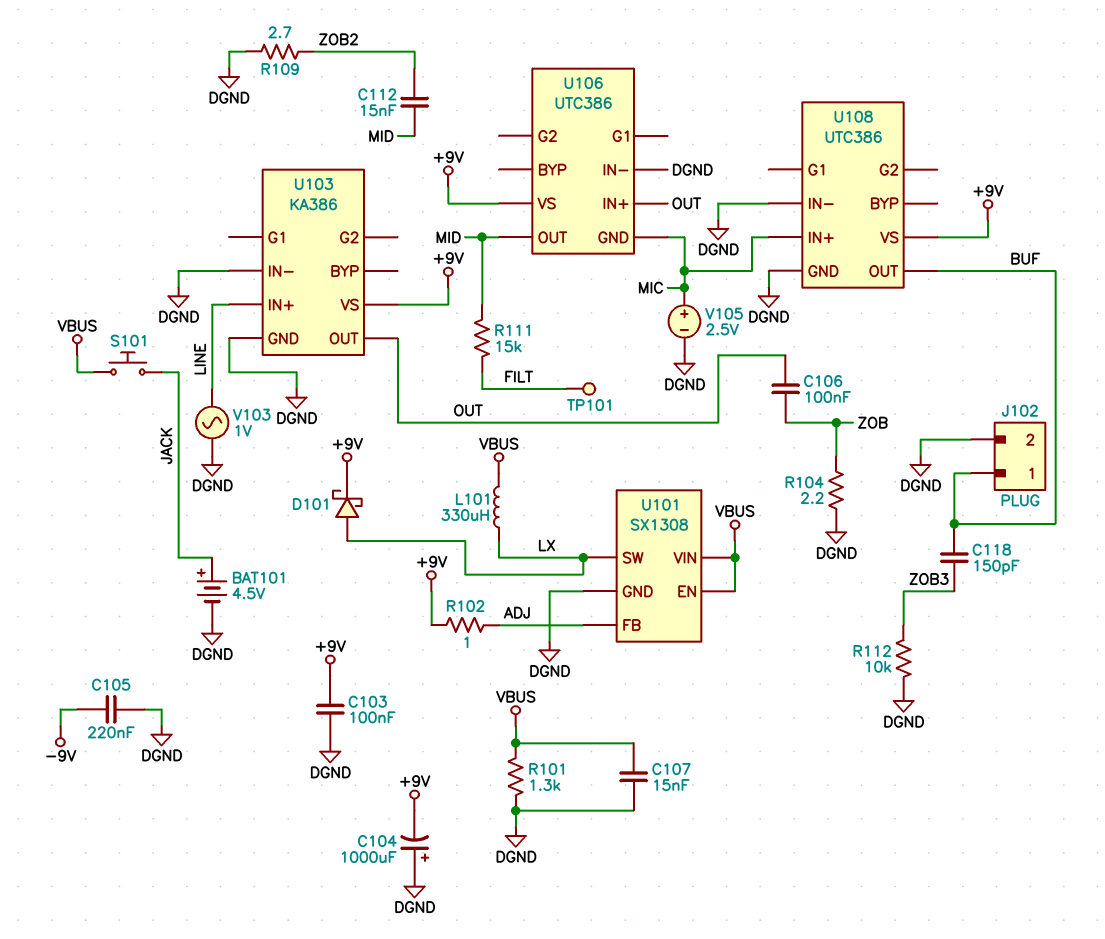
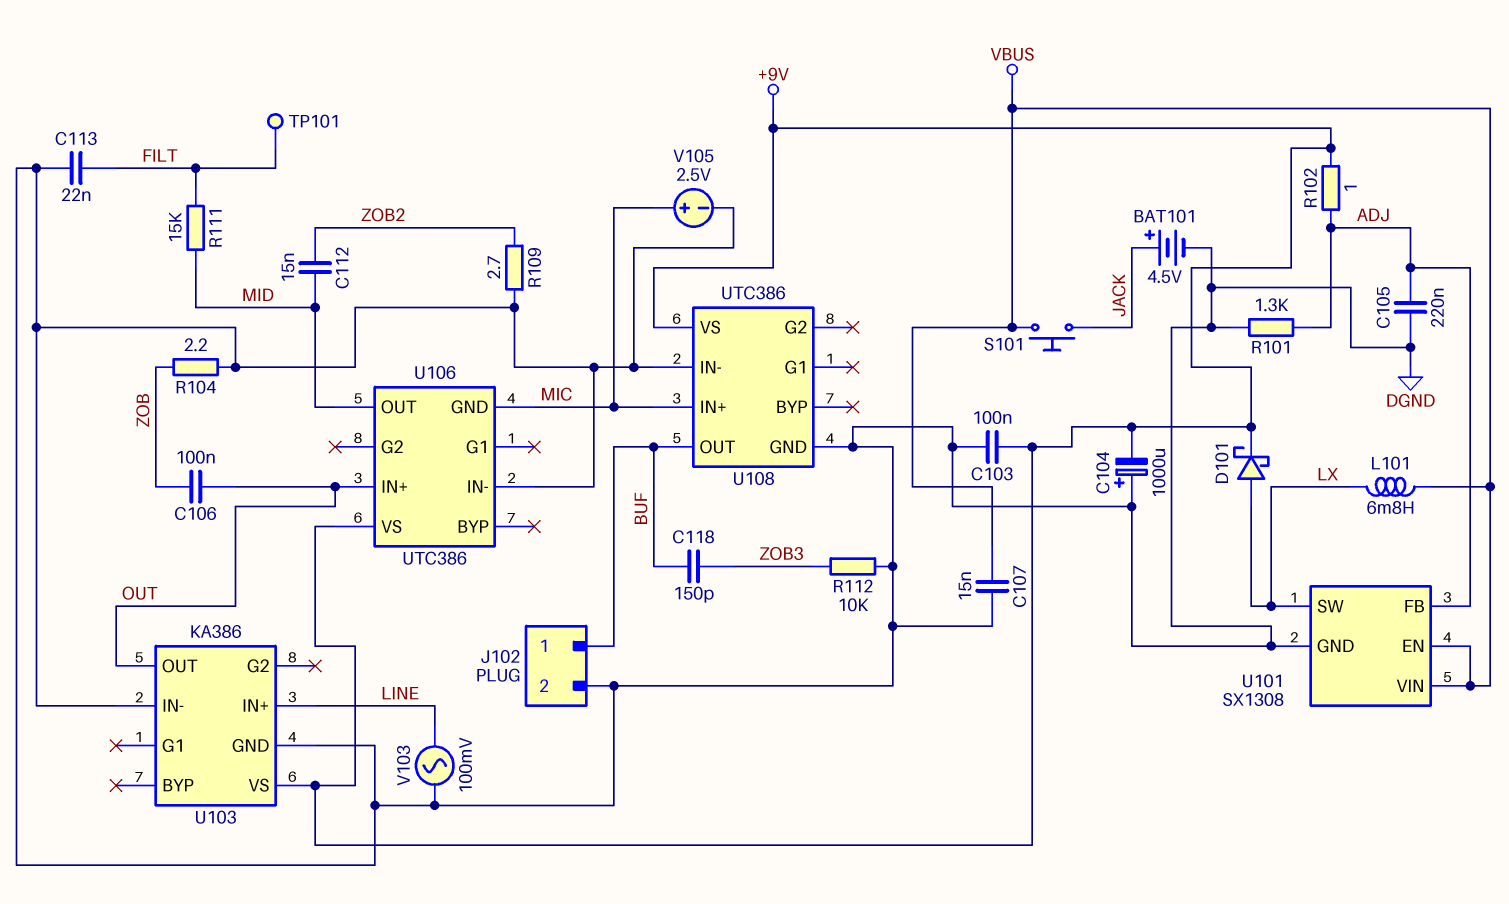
C105: 220nF (-9V, DGND) -> 220nF (ADJ, DGND)
C113: none -> 22nF (DGND, FILT)
L101: 330uH (LX, VBUS) -> 6.8mH (LX, VBUS)
R101: 1.3k (DGND, VBUS) -> 1.3k (ADJ, DGND)
V103: AC 1V (DGND, LINE) -> AC 100mV (DGND, LINE)

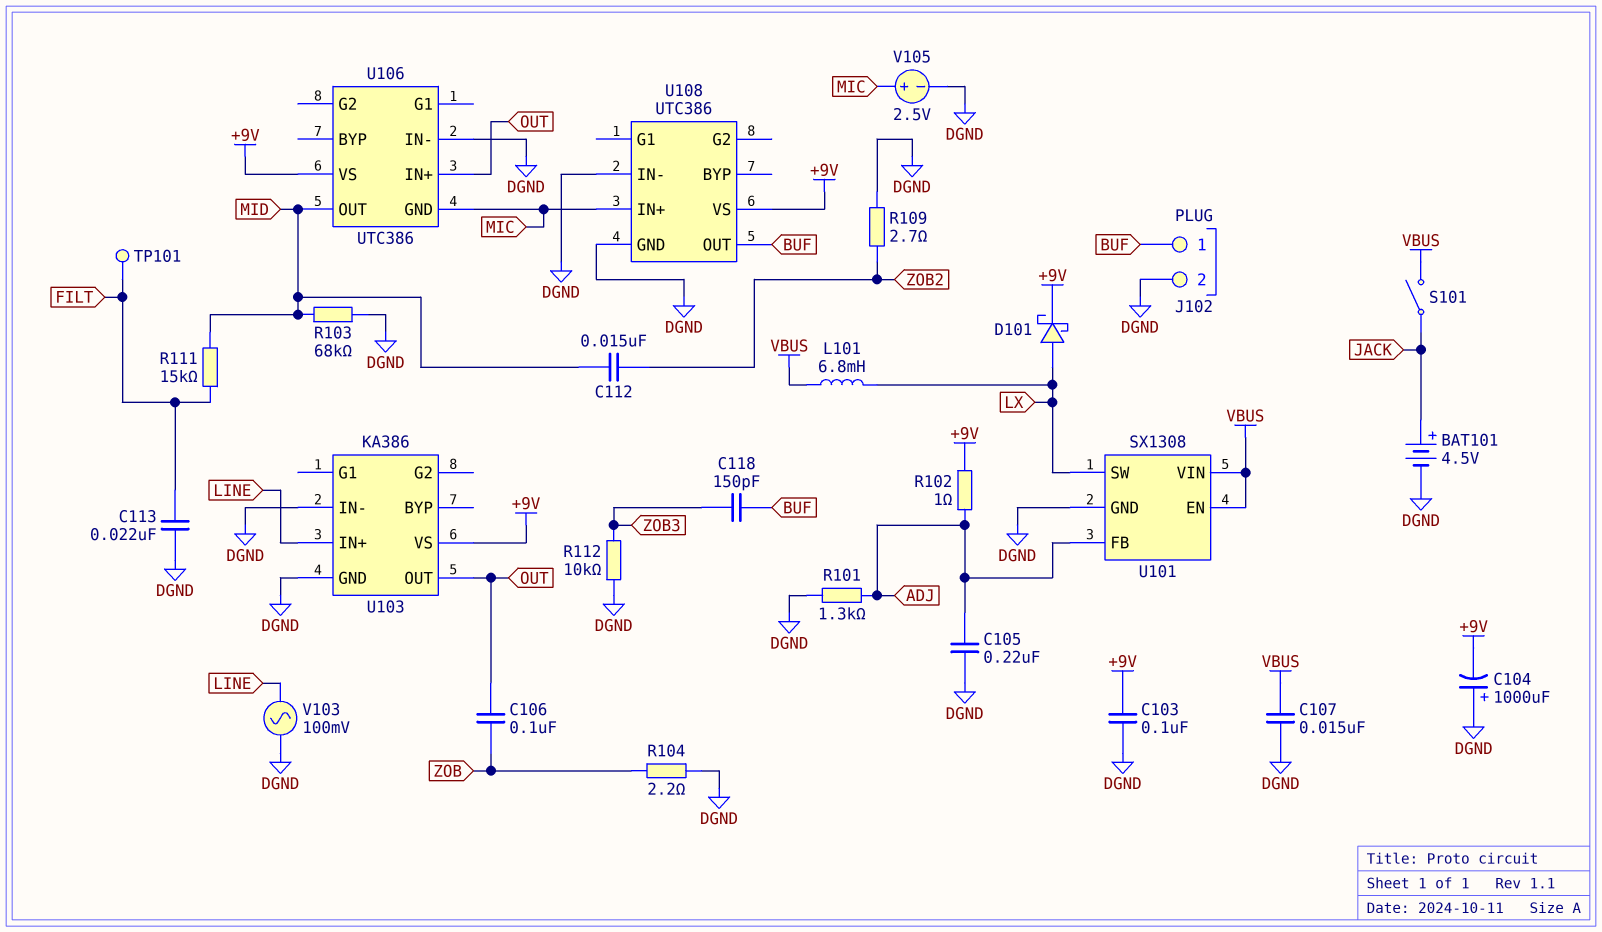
R103: none -> 68k (DGND, MID)
S101: button (JACK, VBUS) -> switch (JACK, VBUS)

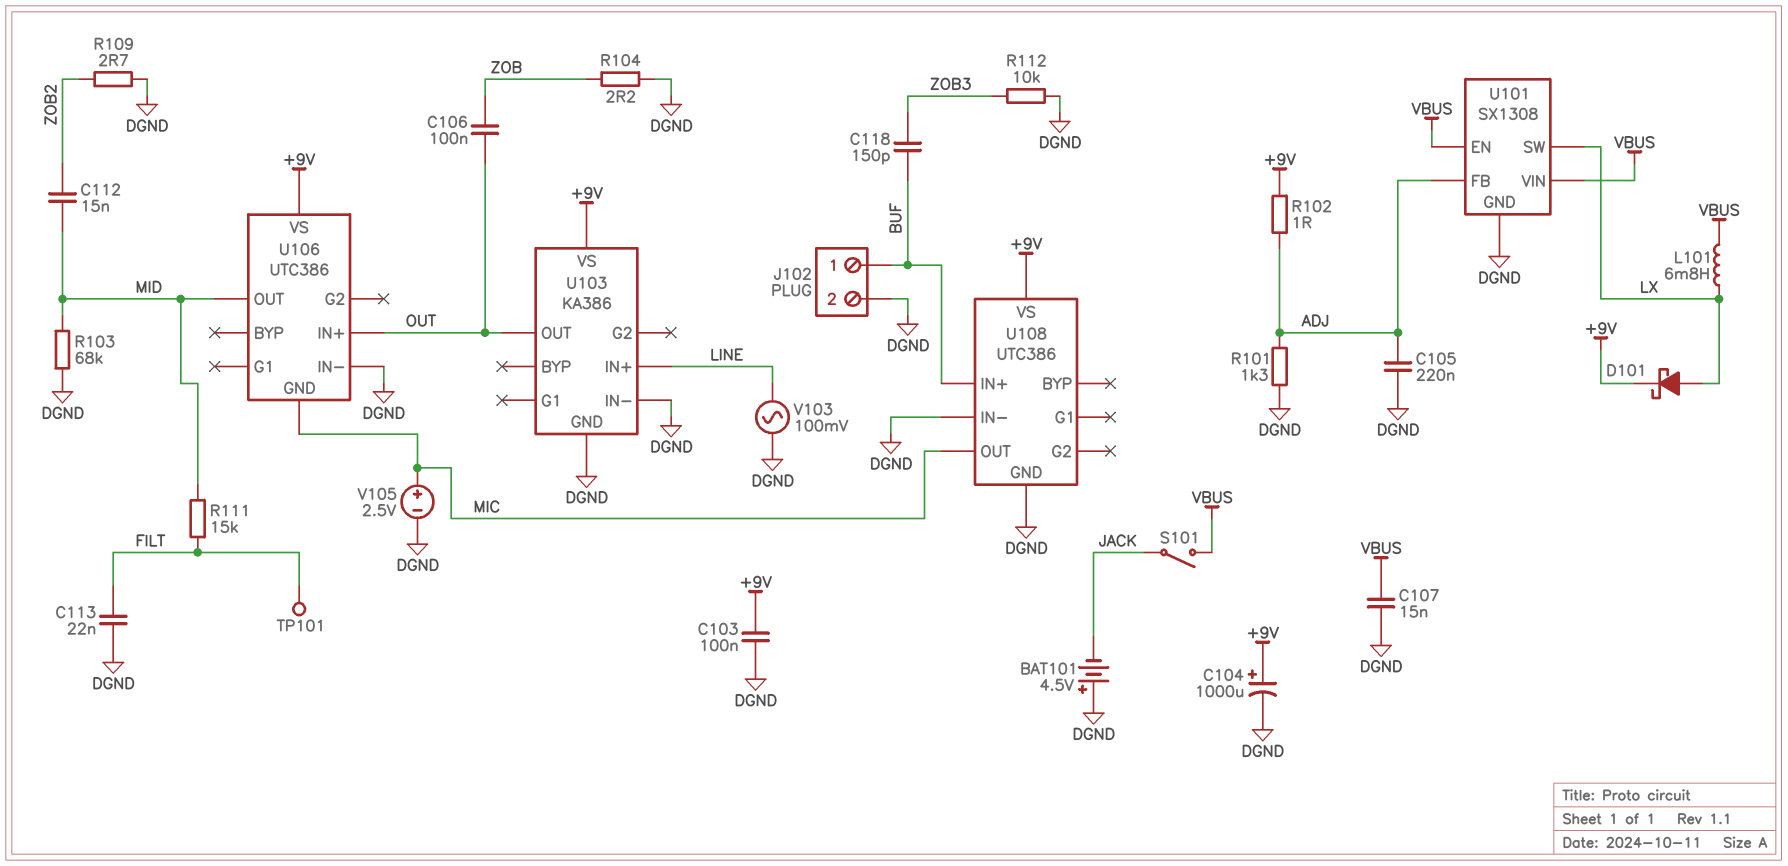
BAT101: 4.5V (plus JACK, minus DGND) -> 4.5V (plus DGND, minus JACK)
C104: 1000uF (plus DGND, minus +9V) -> 1000uF (plus +9V, minus DGND)
U108 pin IN+: MIC -> BUF
U108 pin OUT: BUF -> MIC

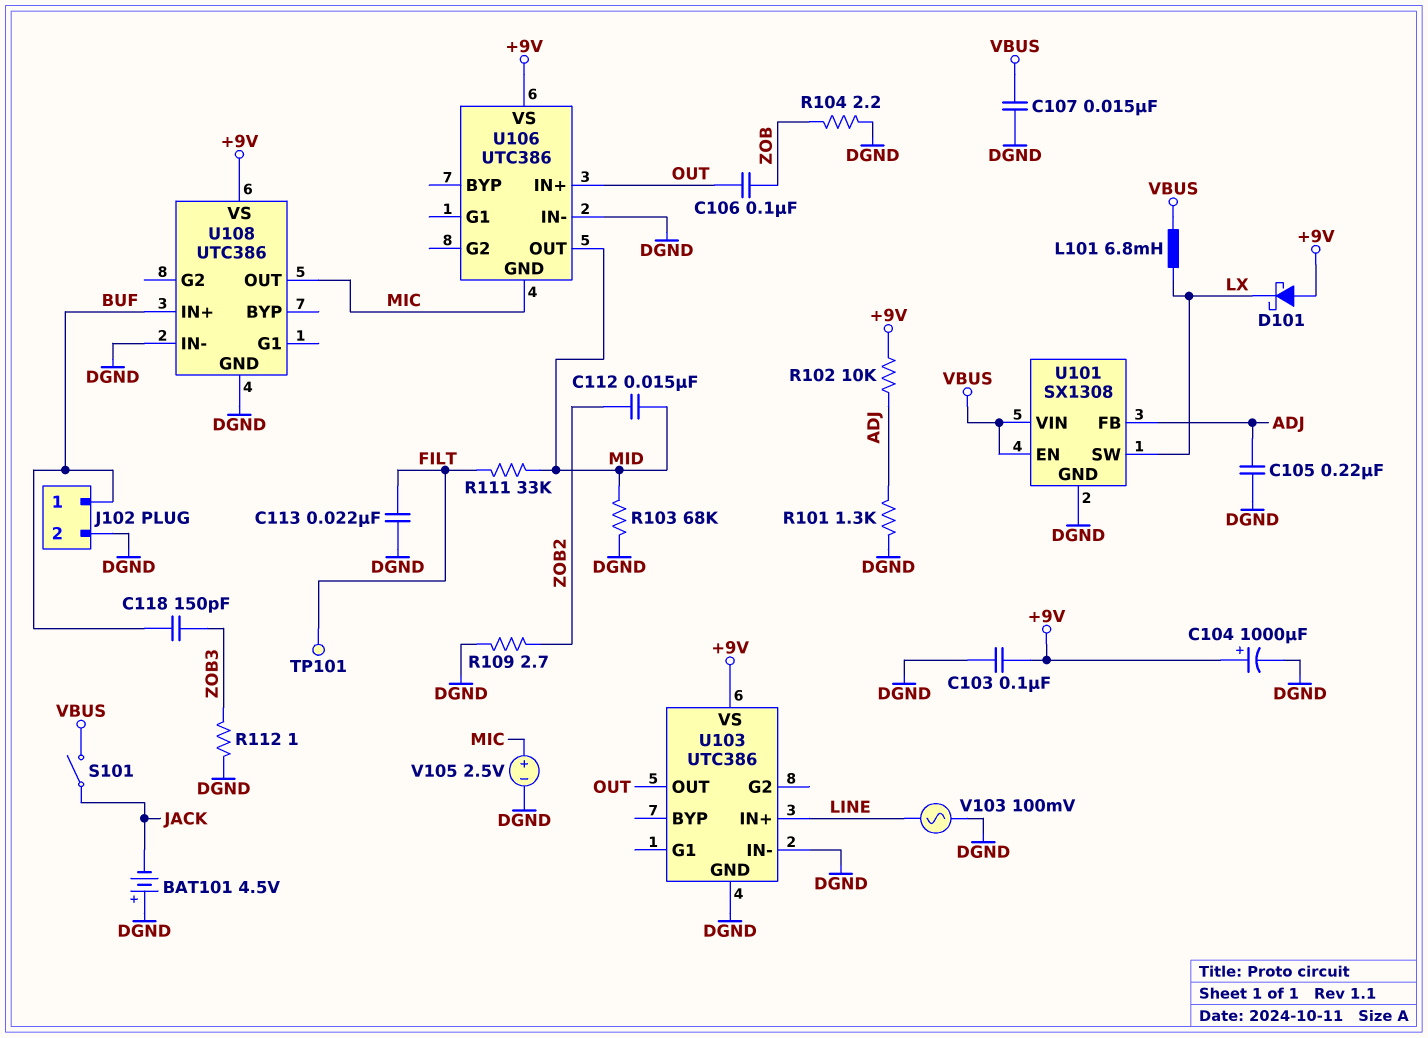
D101: schottky (A LX, K +9V) -> schottky (A +9V, K LX)
R102: 1 (+9V, ADJ) -> 10k (+9V, ADJ)
R111: 15k (FILT, MID) -> 33k (FILT, MID)
R112: 10k (DGND, ZOB3) -> 1 (DGND, ZOB3)
U103: KA386 -> UTC386

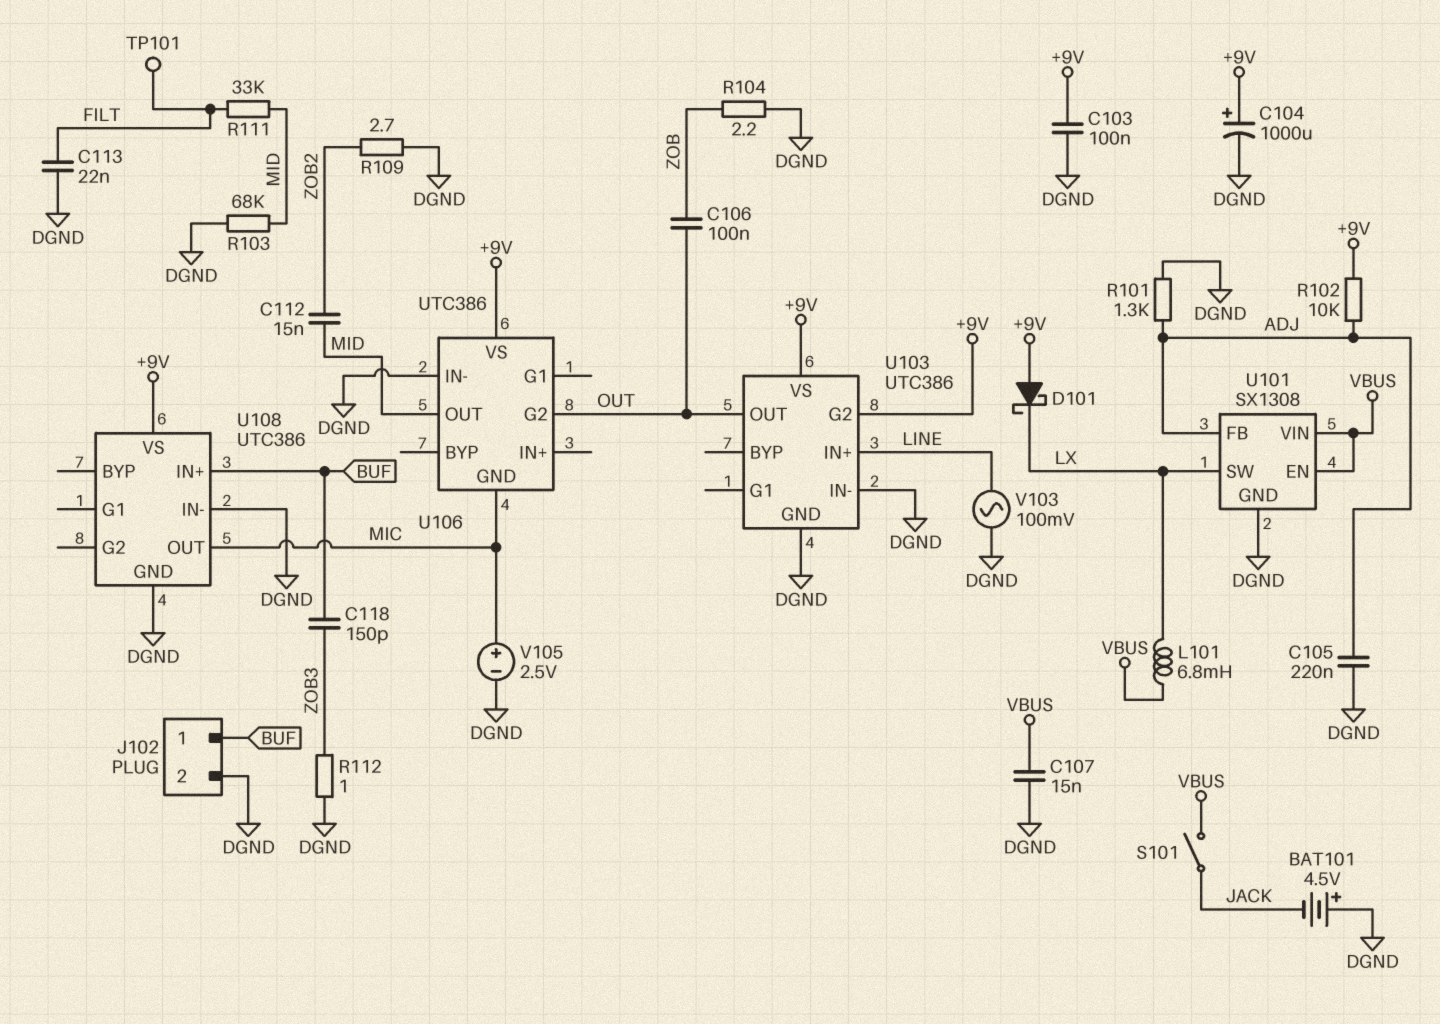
U103 pin G2: none -> +9V
U106 pin G2: none -> OUT
U106 pin IN+: OUT -> none

